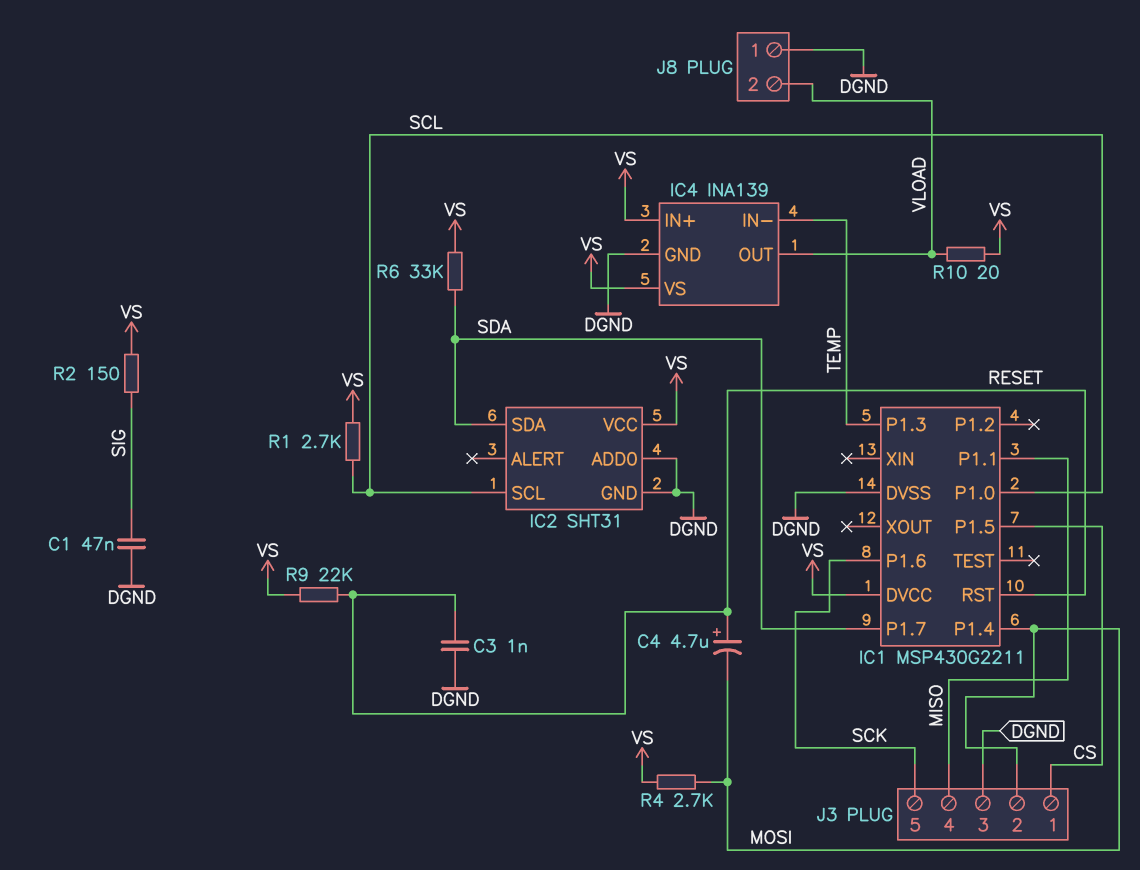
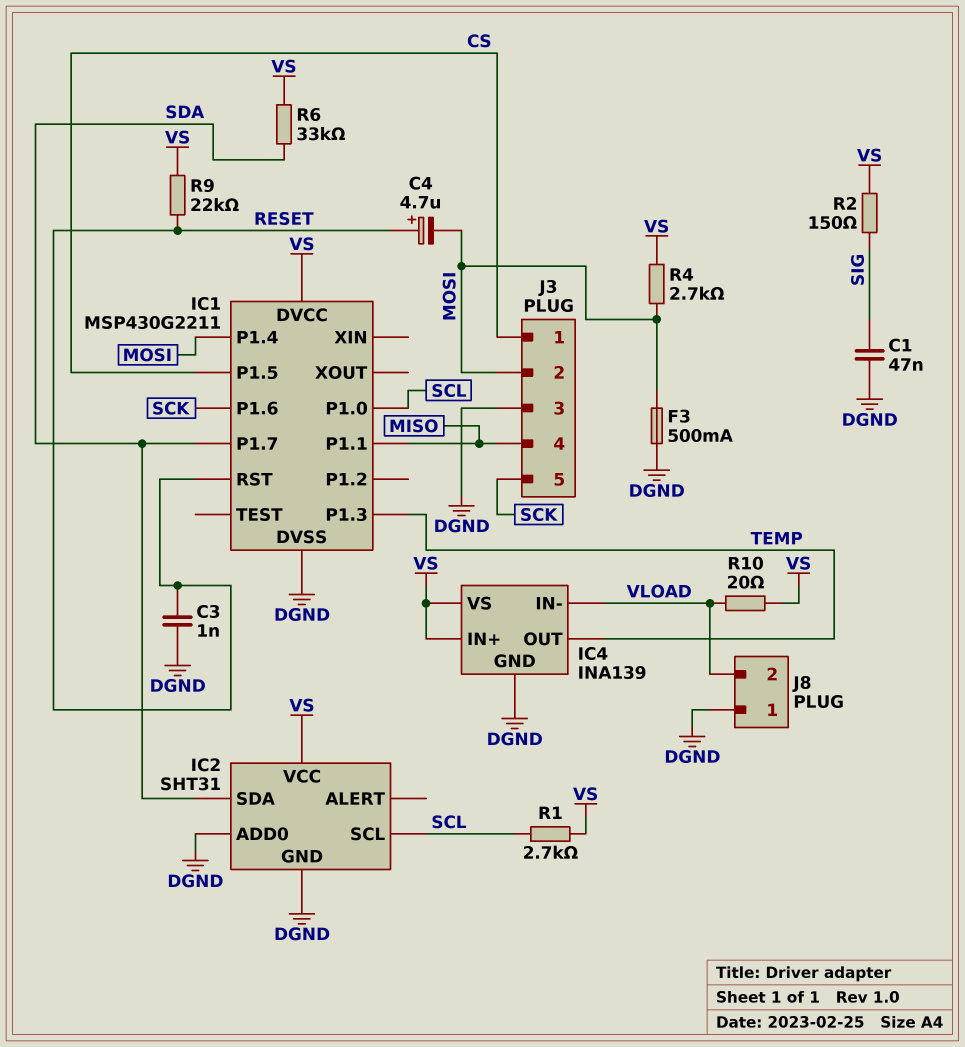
F3: none -> 500mA (DGND, MOSI)
IC4 pin IN-: TEMP -> VLOAD
IC4 pin OUT: VLOAD -> TEMP

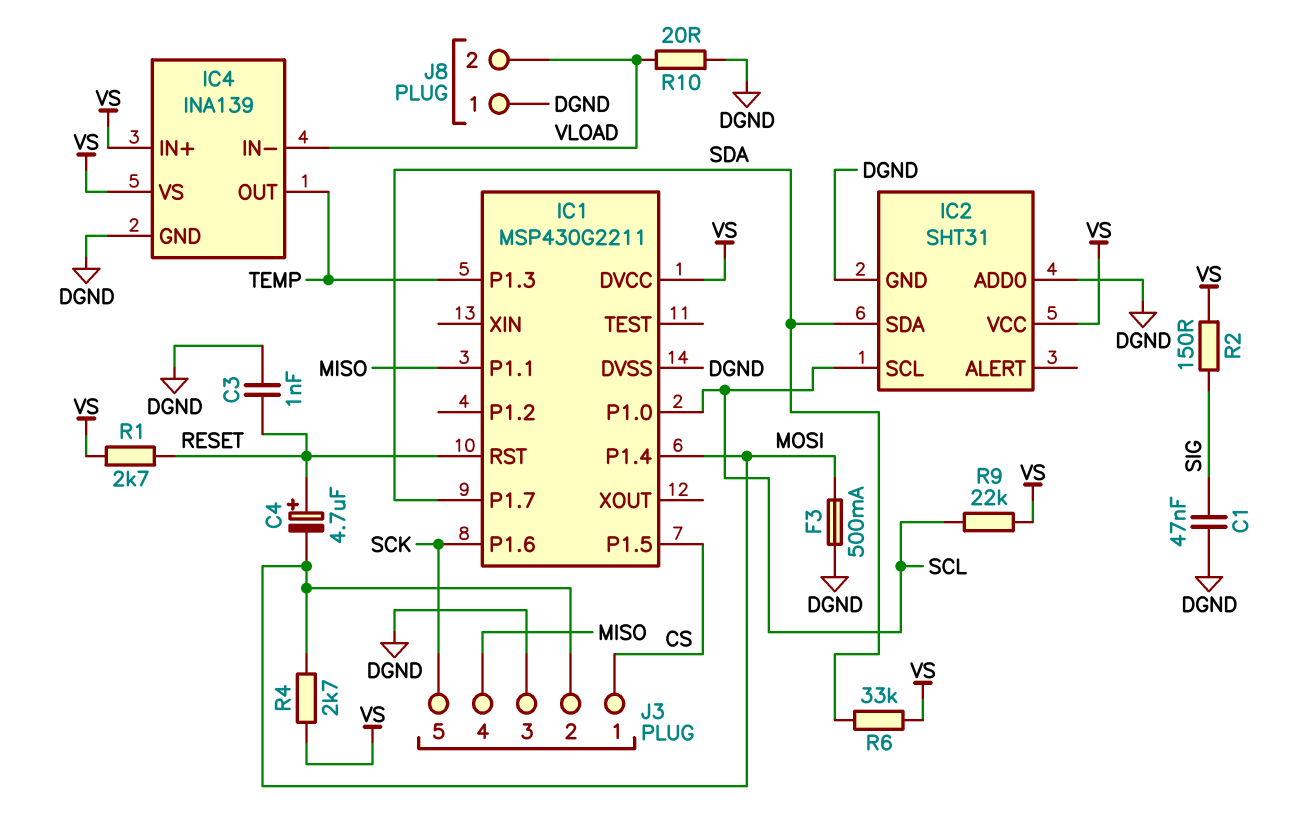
R1: 2.7k (SCL, VS) -> 2.7k (RESET, VS)
R9: 22k (RESET, VS) -> 22k (SCL, VS)
R10: 20 (VLOAD, VS) -> 20 (DGND, VLOAD)

